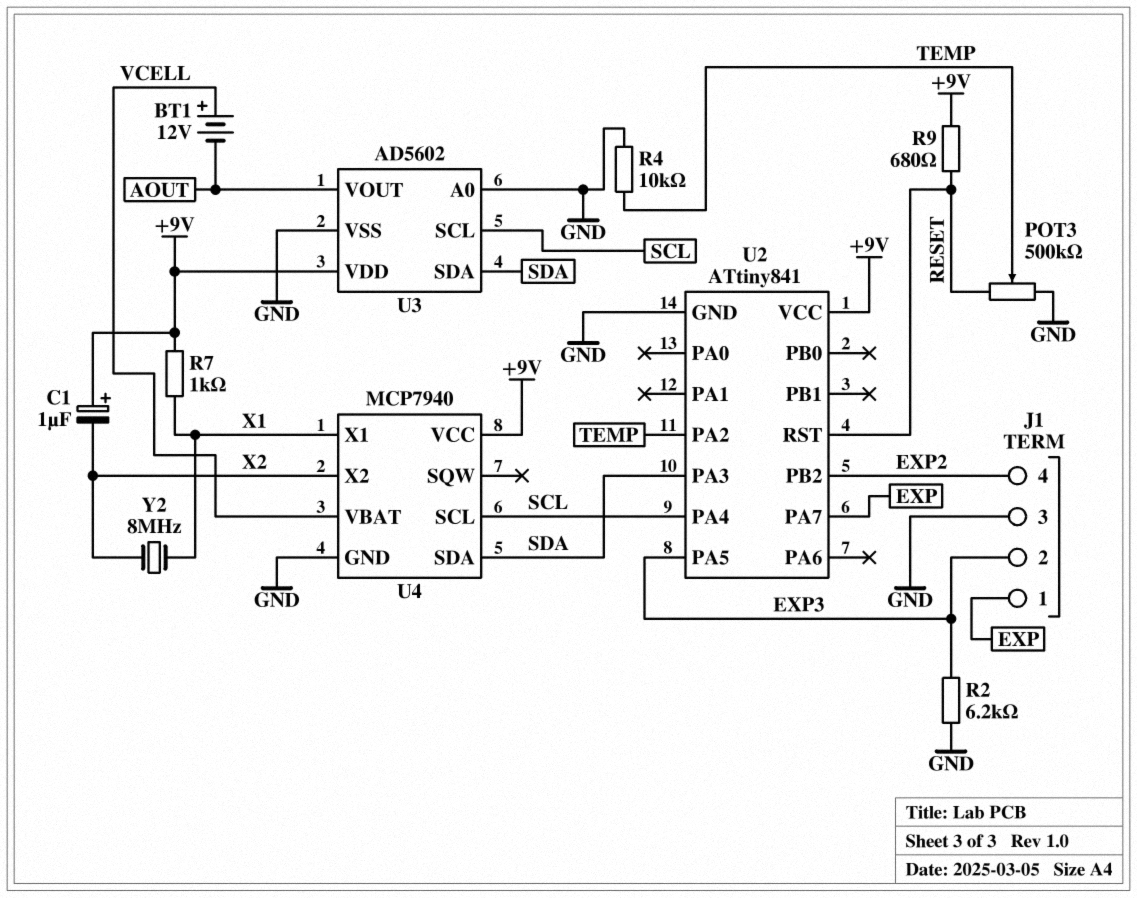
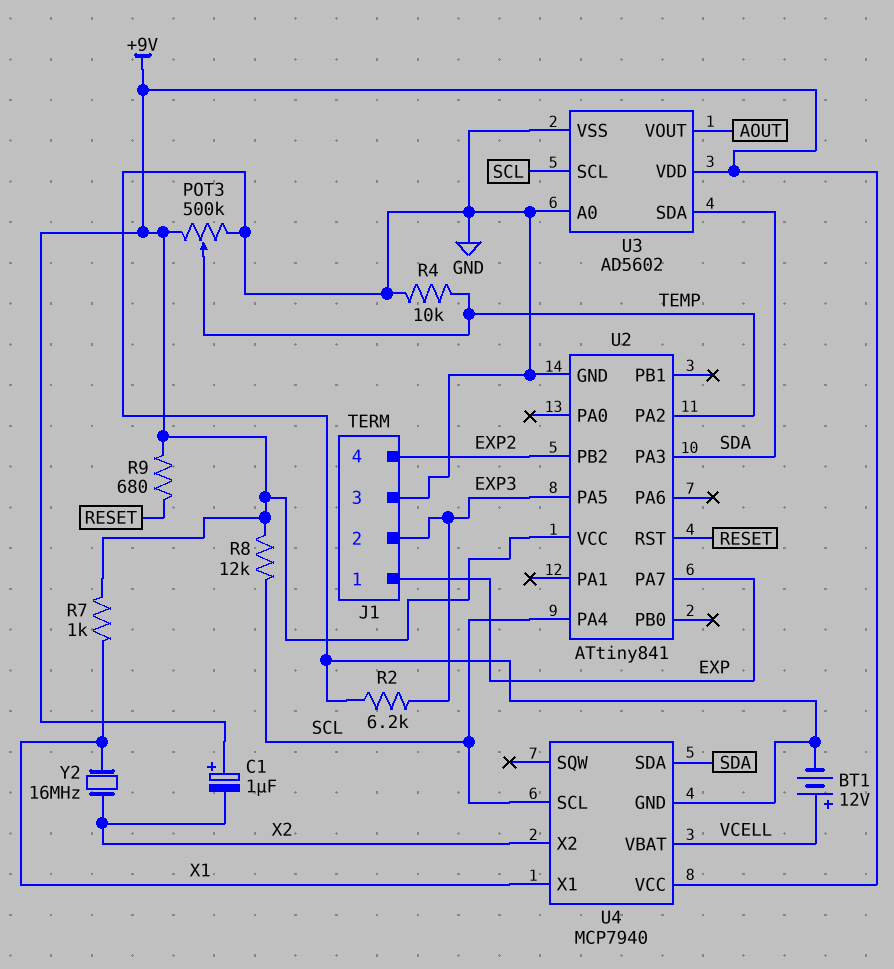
BT1: 12V (plus VCELL, minus AOUT) -> 12V (plus VCELL, minus GND)
POT3: 500k (GND, RESET, wiper TEMP) -> 500k (+9V, GND, wiper TEMP)
R8: none -> 12k (+9V, SCL)
Y2: 8MHz (X1, X2) -> 16MHz (X1, X2)

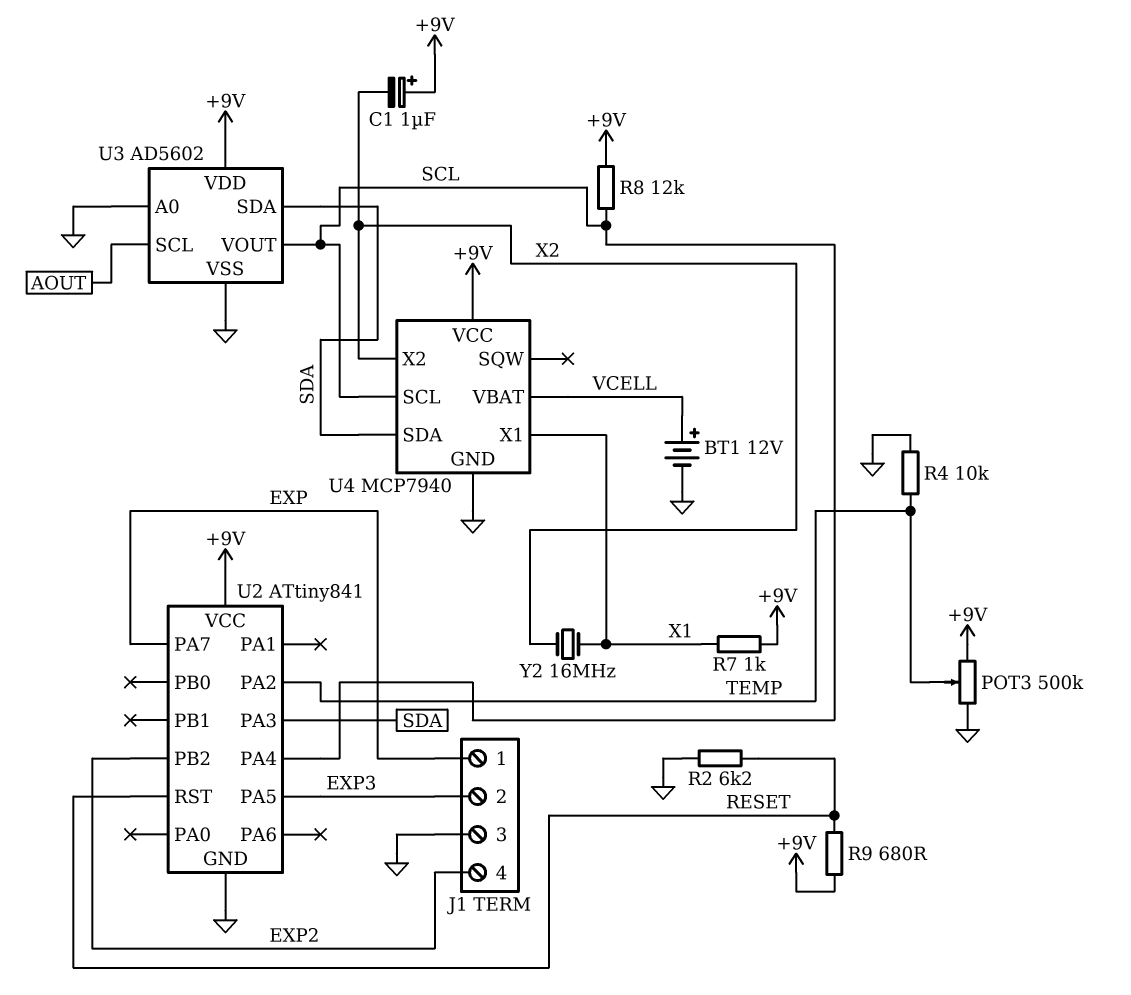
R2: 6.2k (EXP3, GND) -> 6.2k (GND, RESET)
U3 pin SCL: SCL -> AOUT
U3 pin VOUT: AOUT -> SCL

